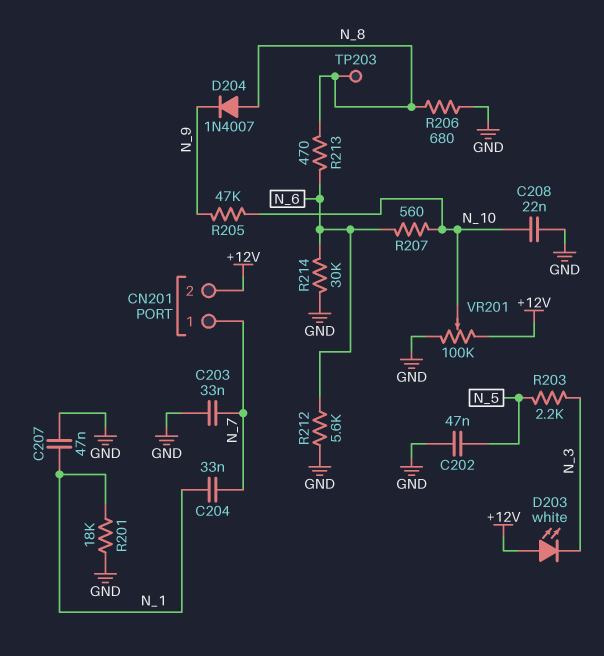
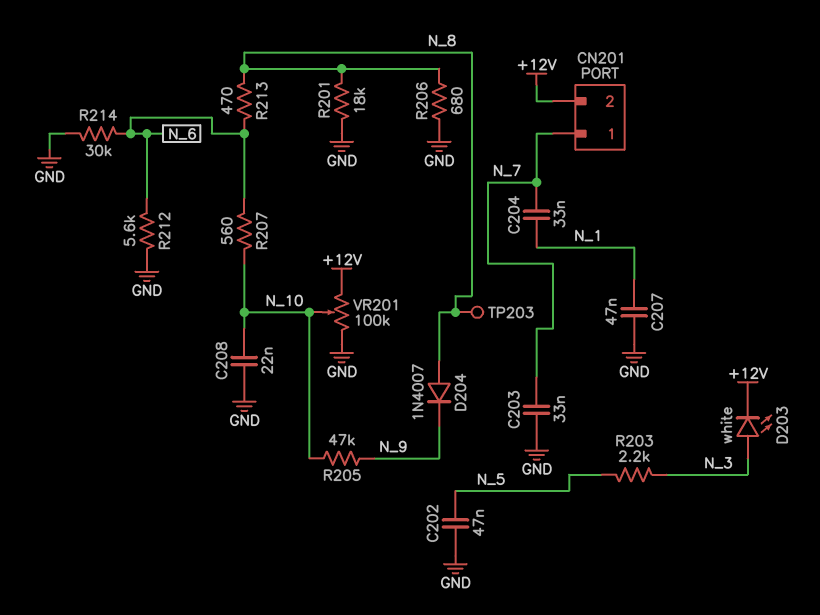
D203: LED white (A +12V, K N_3) -> LED white (A N_3, K +12V)
R201: 18k (GND, N_1) -> 18k (GND, N_8)

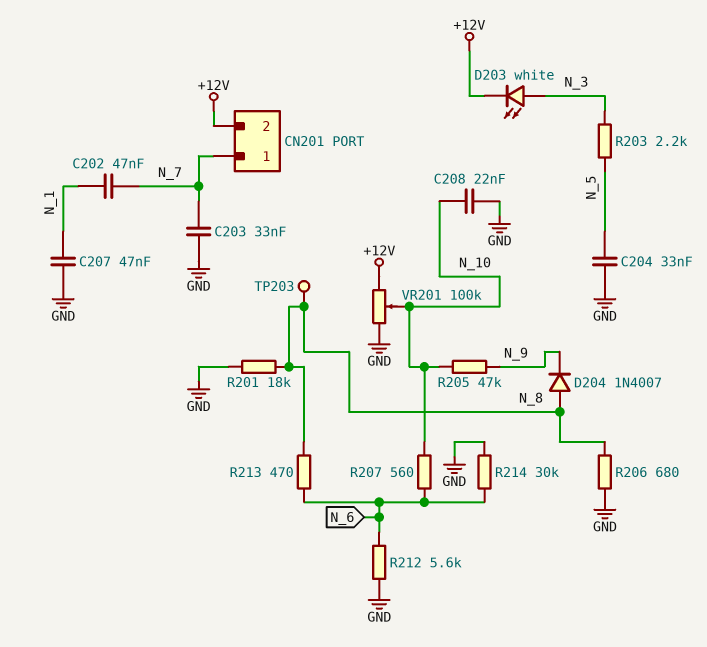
C202: 47nF (GND, N_5) -> 47nF (N_1, N_7)
C204: 33nF (N_1, N_7) -> 33nF (GND, N_5)

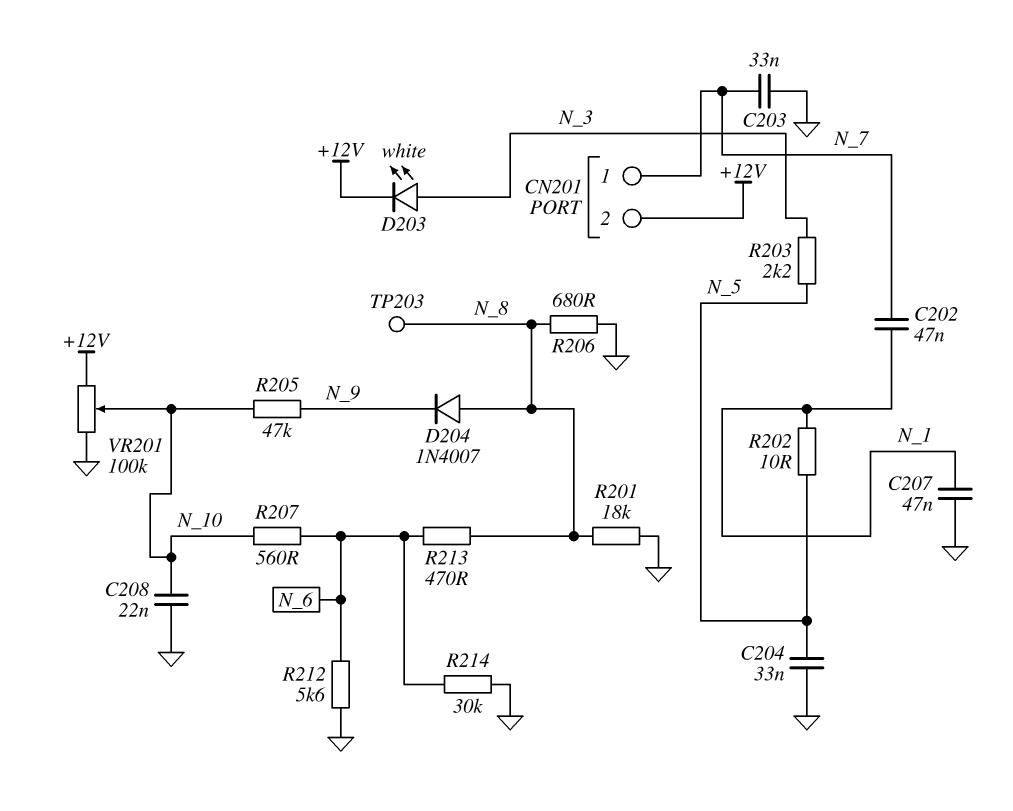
R202: none -> 10 (N_1, N_5)

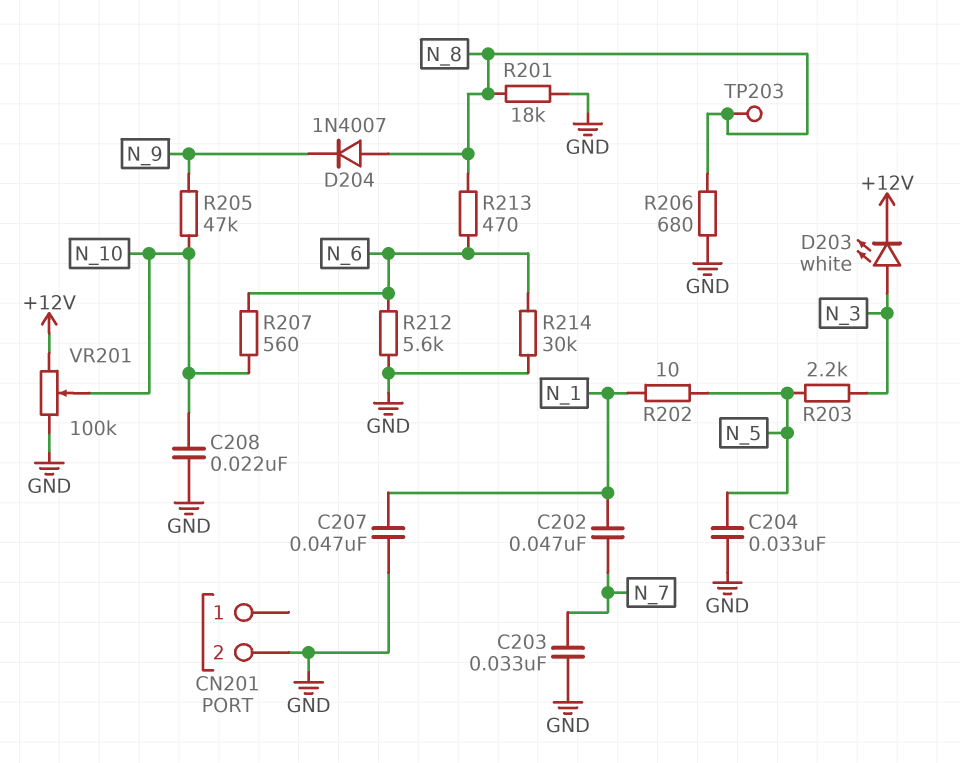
CN201 pin 1: N_7 -> none
CN201 pin 2: +12V -> GND

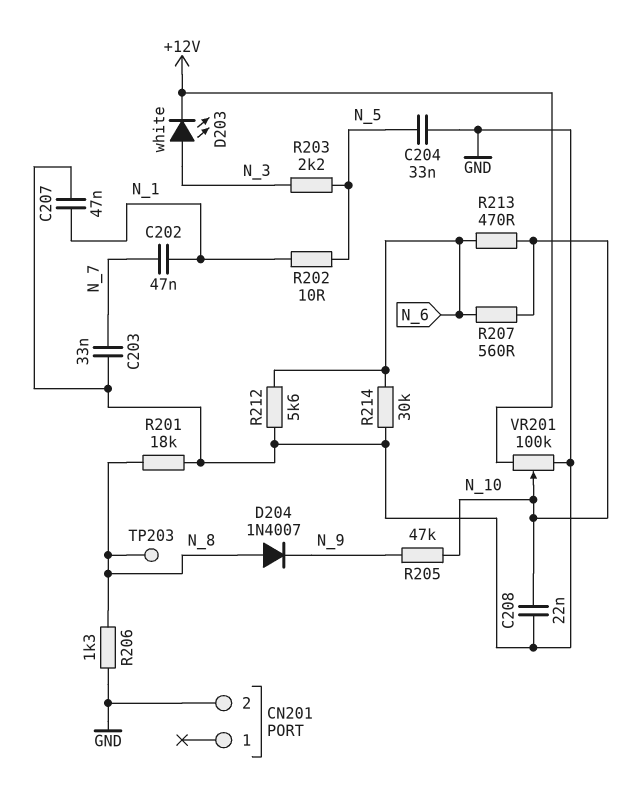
R206: 680 (GND, N_8) -> 1.3k (GND, N_8)
R213: 470 (N_6, N_8) -> 470 (N_6, N_10)

